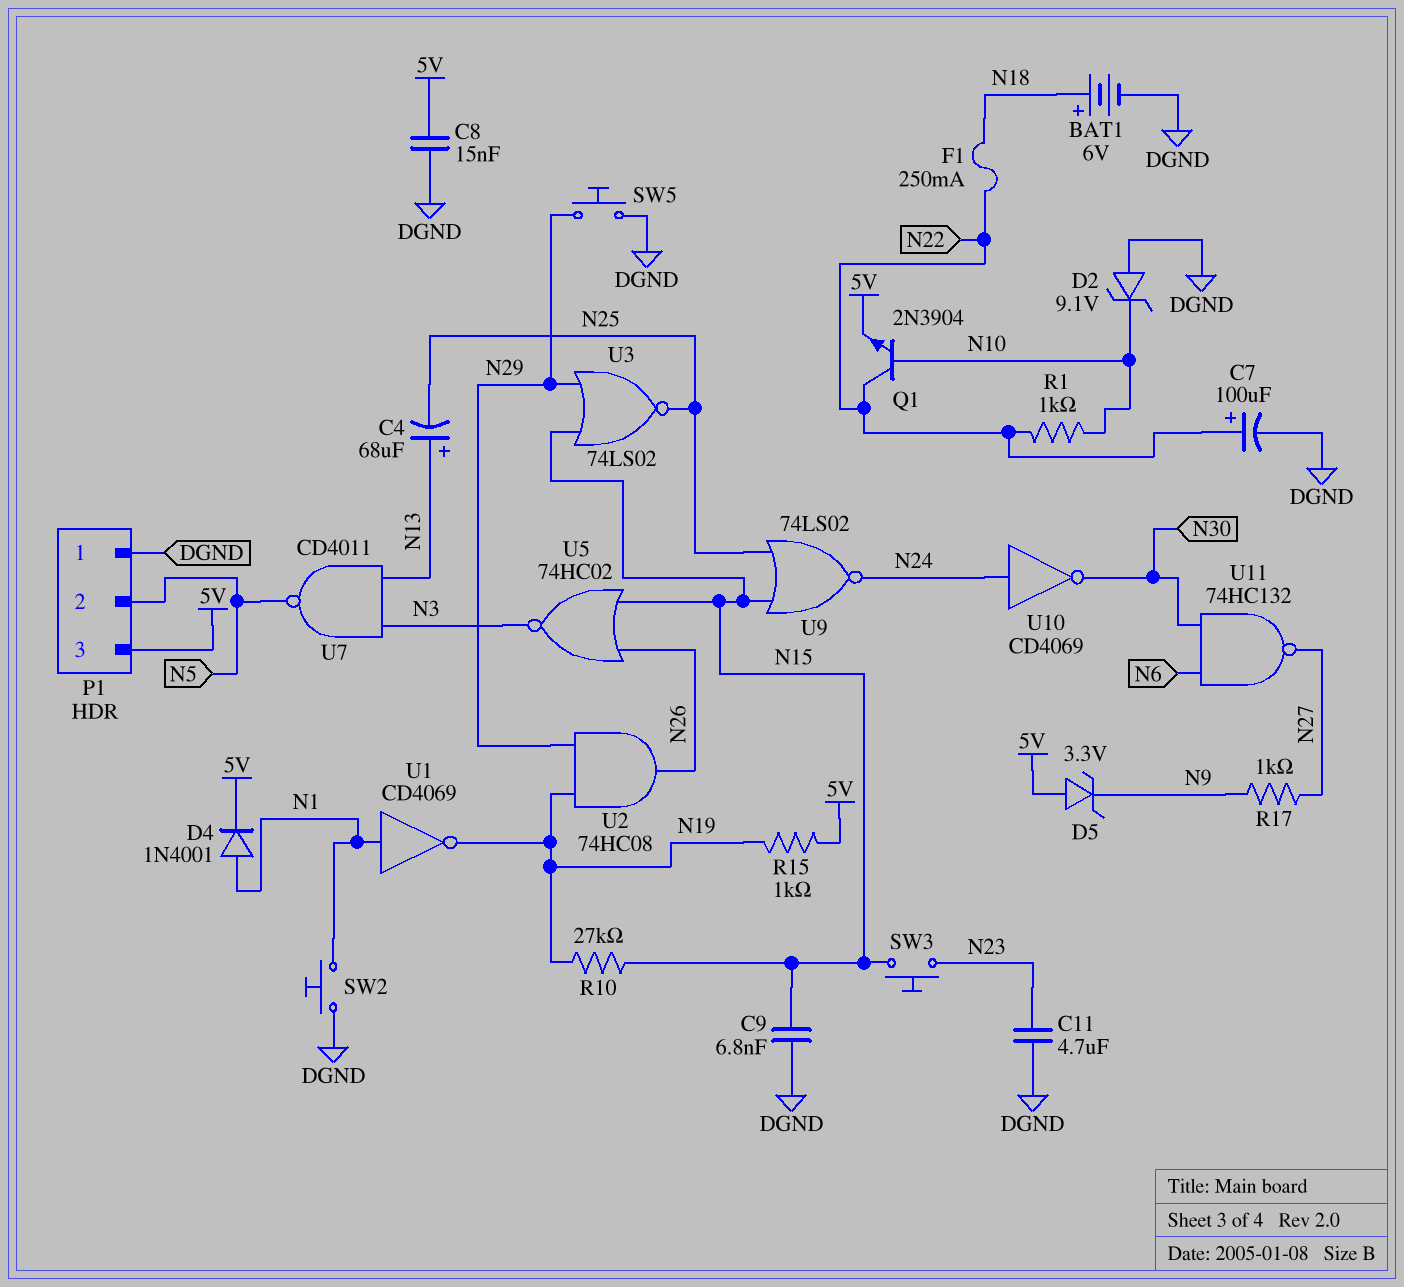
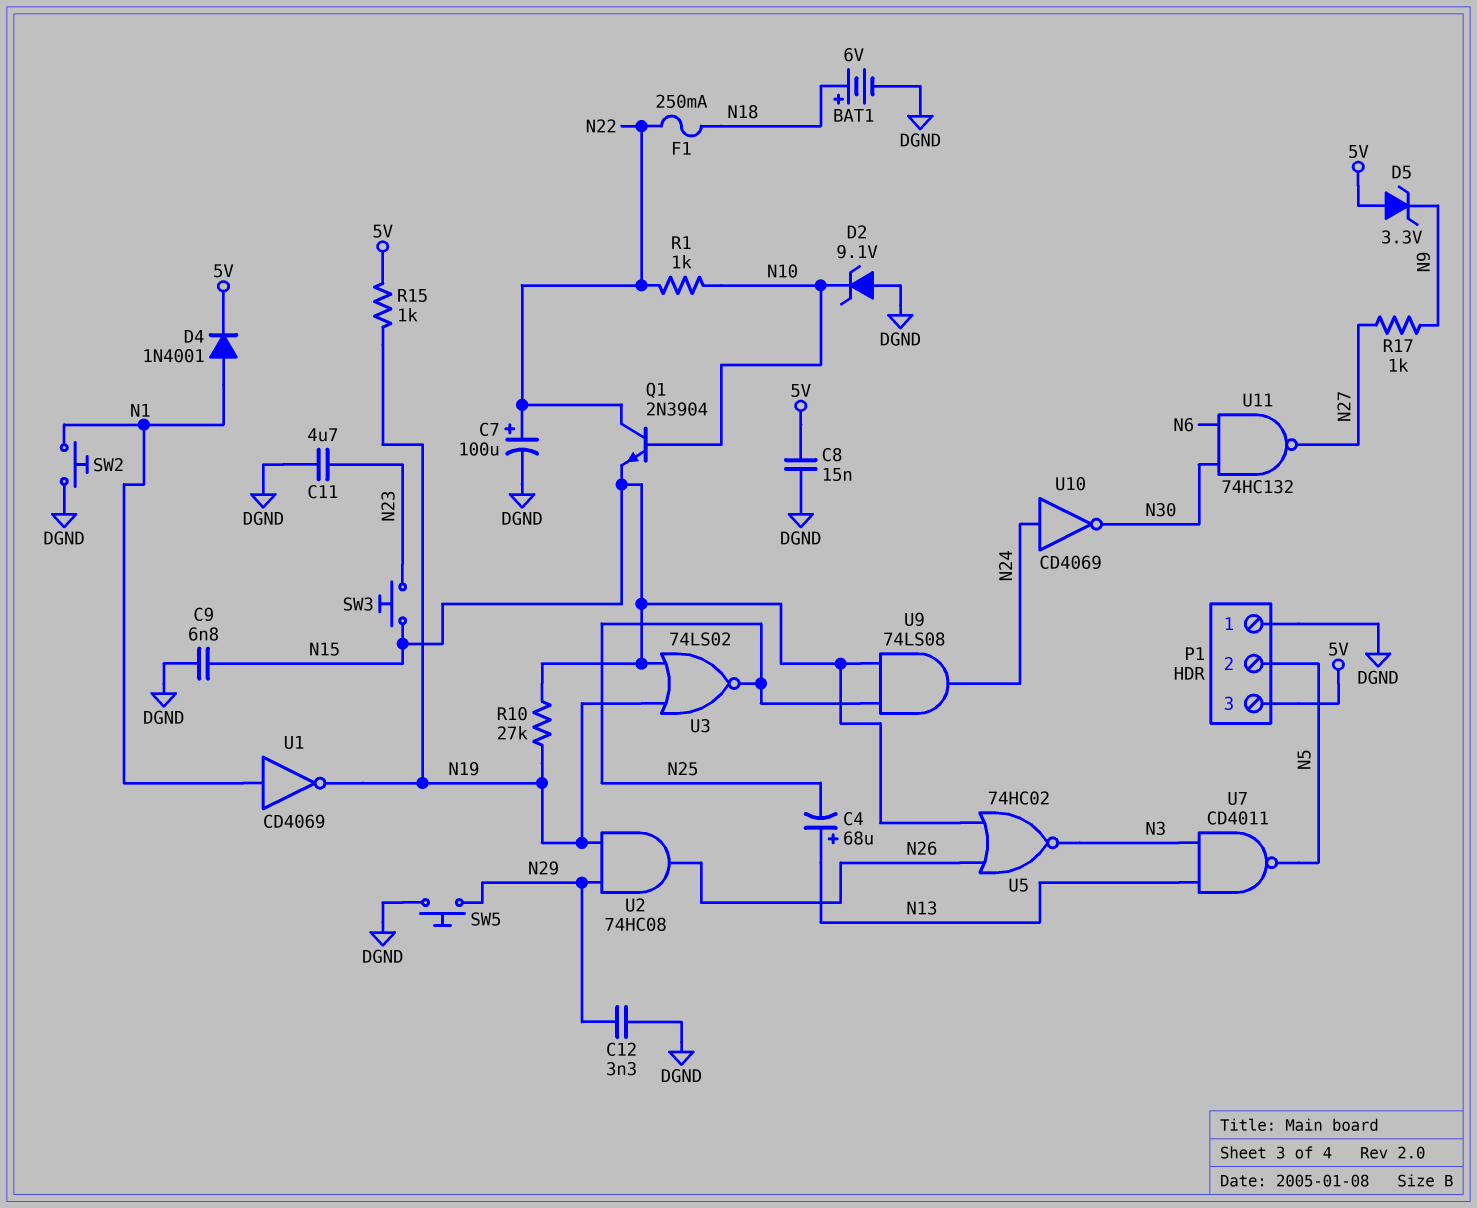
C12: none -> 3.3nF (DGND, N29)
Q1: NPN 2N3904 (B N10, C N22, E 5V) -> NPN 2N3904 (B N10, C N22, E N15)
U3: NOR 74LS02 (in N15, in N29, out N25) -> NOR 74LS02 (in N15, in N19, out N25)
U9: NOR 74LS02 (in N15, in N25, out N24) -> AND 74LS08 (in N15, in N25, out N24)

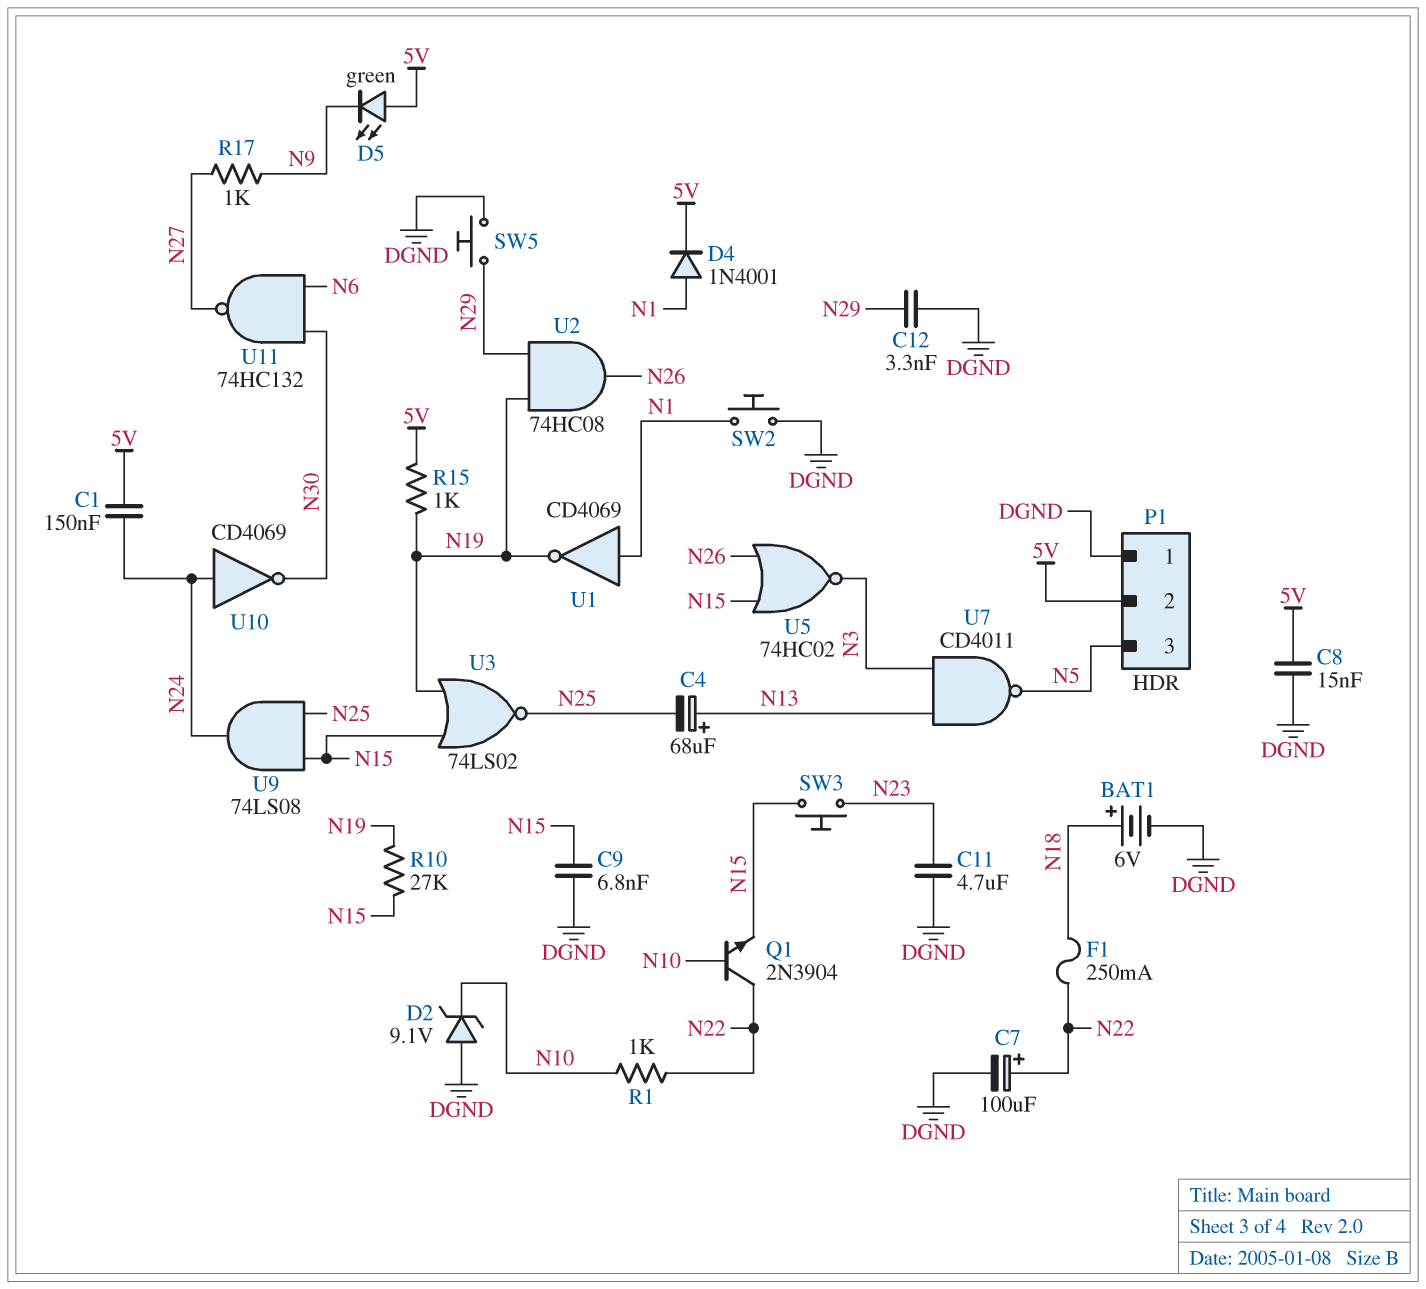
C1: none -> 150nF (5V, N24)
D5: zener 3.3V (A 5V, K N9) -> LED green (A 5V, K N9)
P1 pin 2: N5 -> 5V
P1 pin 3: 5V -> N5

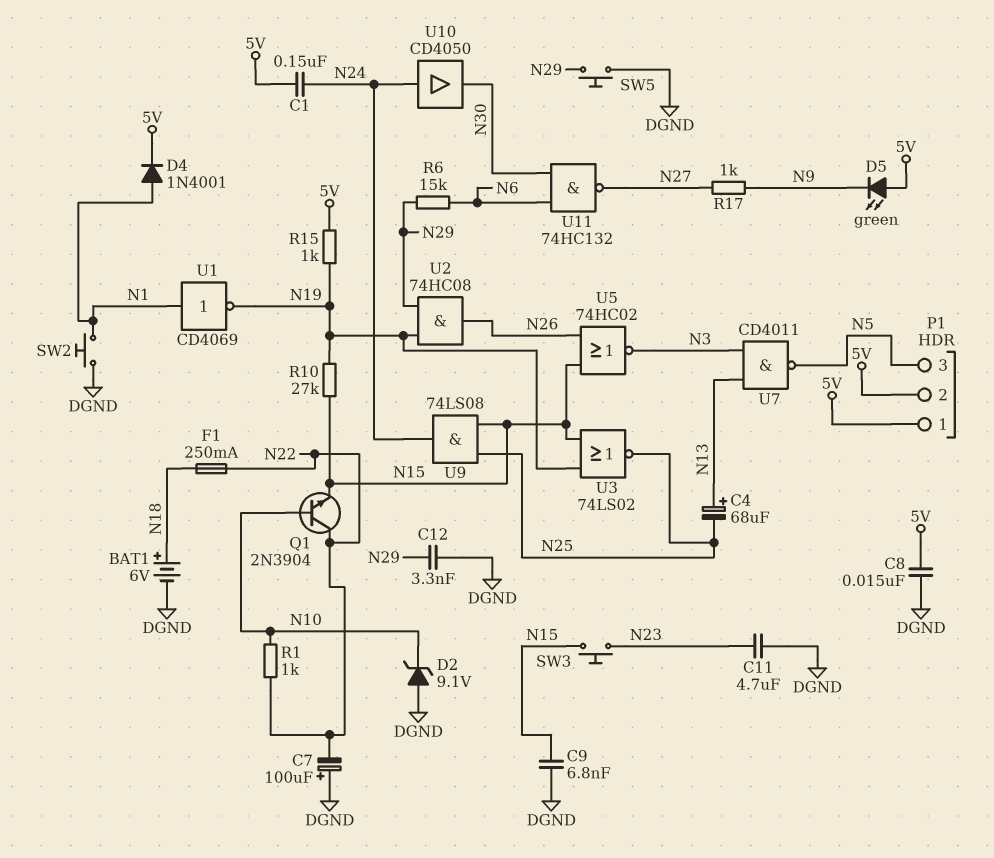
C7: 100uF (plus N22, minus DGND) -> 100uF (plus DGND, minus N22)
P1 pin 1: DGND -> 5V
R6: none -> 15k (N6, N29)
U10: NOT CD4069 (in N24, out N30) -> buffer CD4050 (in N24, out N30)

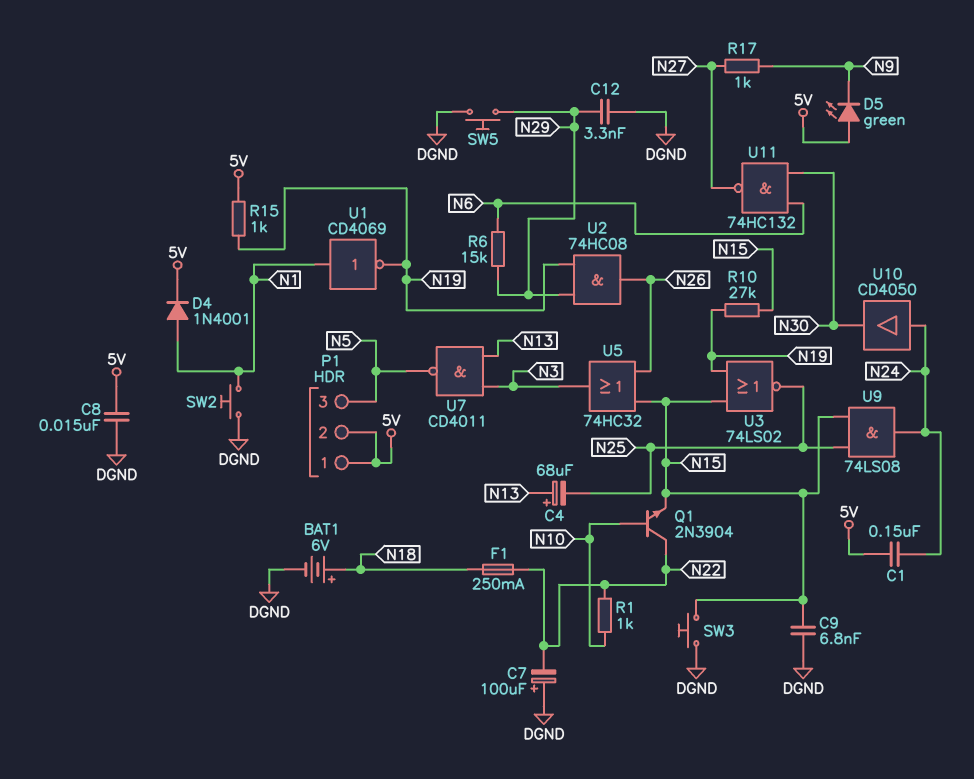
C11: 4.7uF (DGND, N23) -> none
D2: zener 9.1V (A DGND, K N10) -> none
SW3: button (N15, N23) -> button (DGND, N15)
U5: NOR 74HC02 (in N15, in N26, out N3) -> OR 74HC32 (in N15, in N26, out N3)

